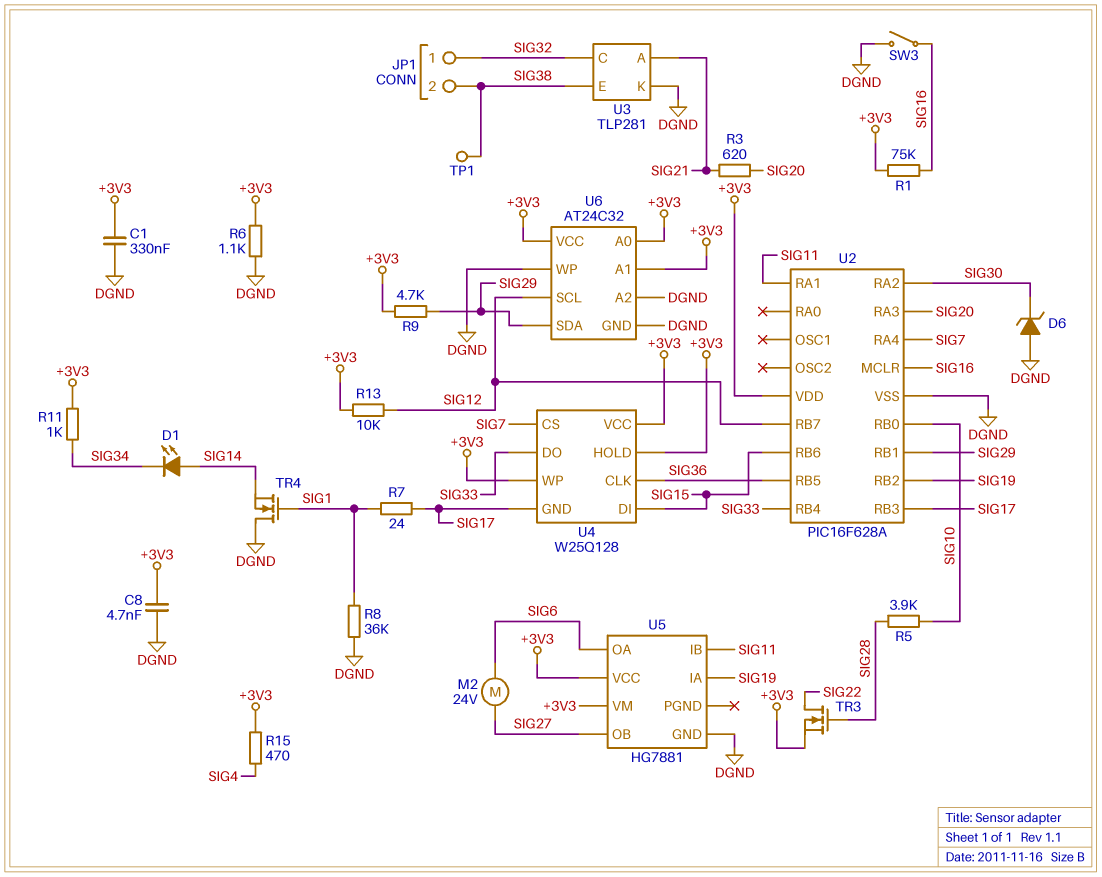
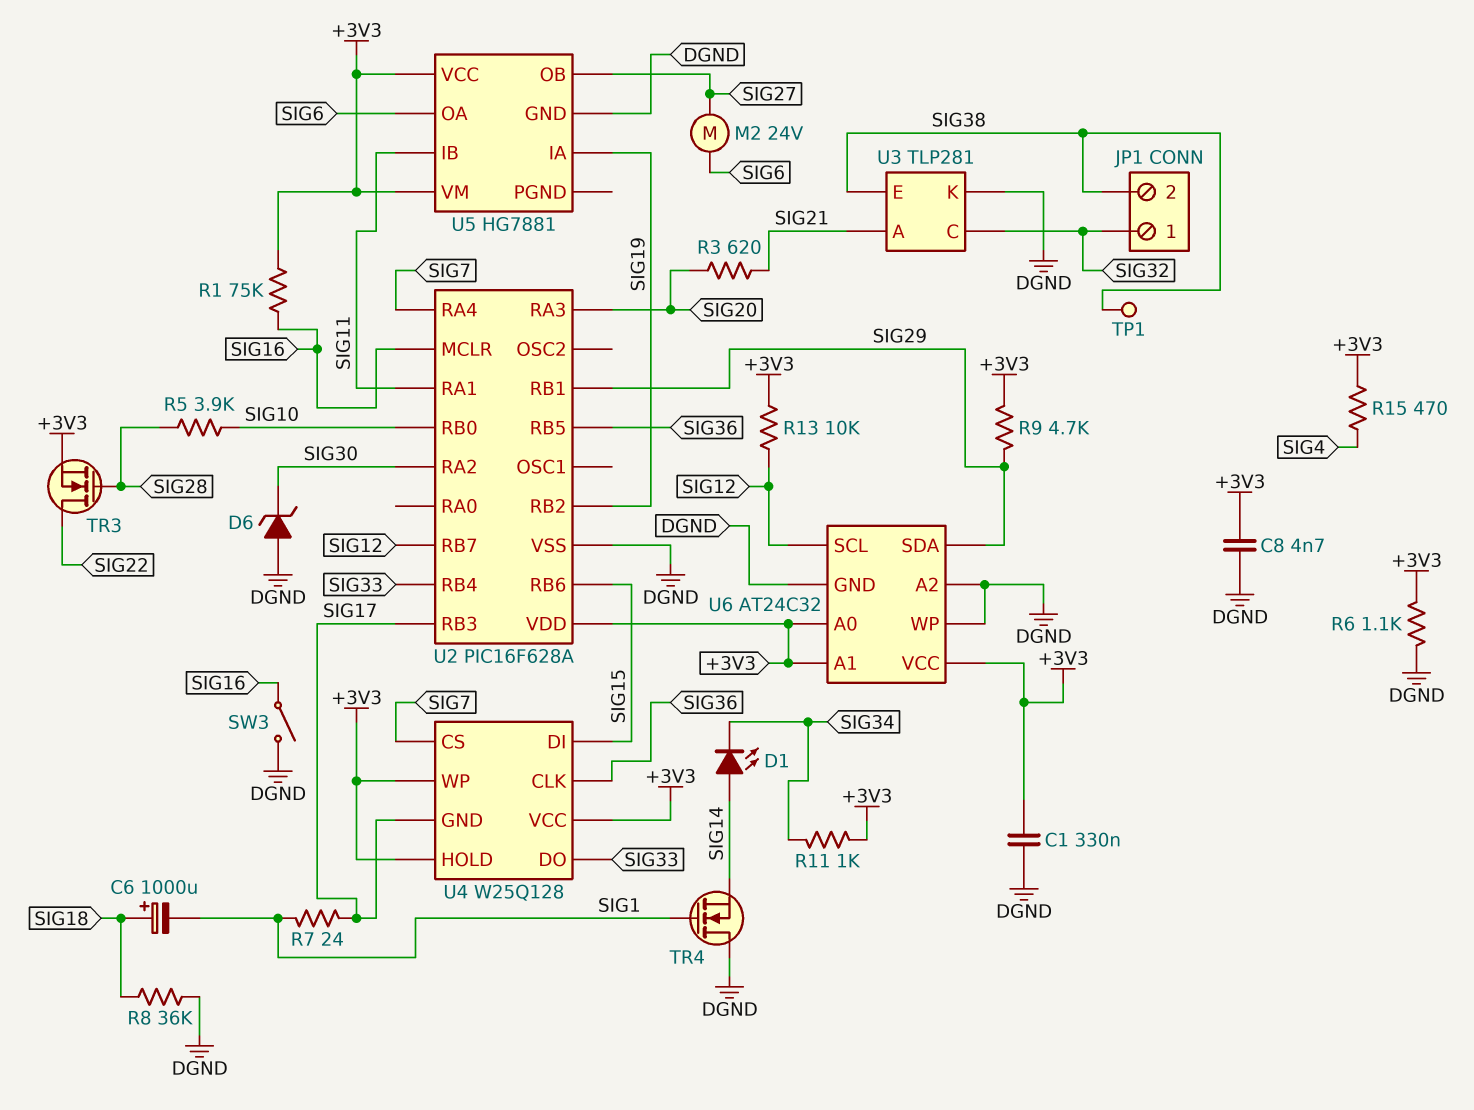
C6: none -> 1000uF (plus SIG18, minus SIG1)
R8: 36k (DGND, SIG1) -> 36k (DGND, SIG18)

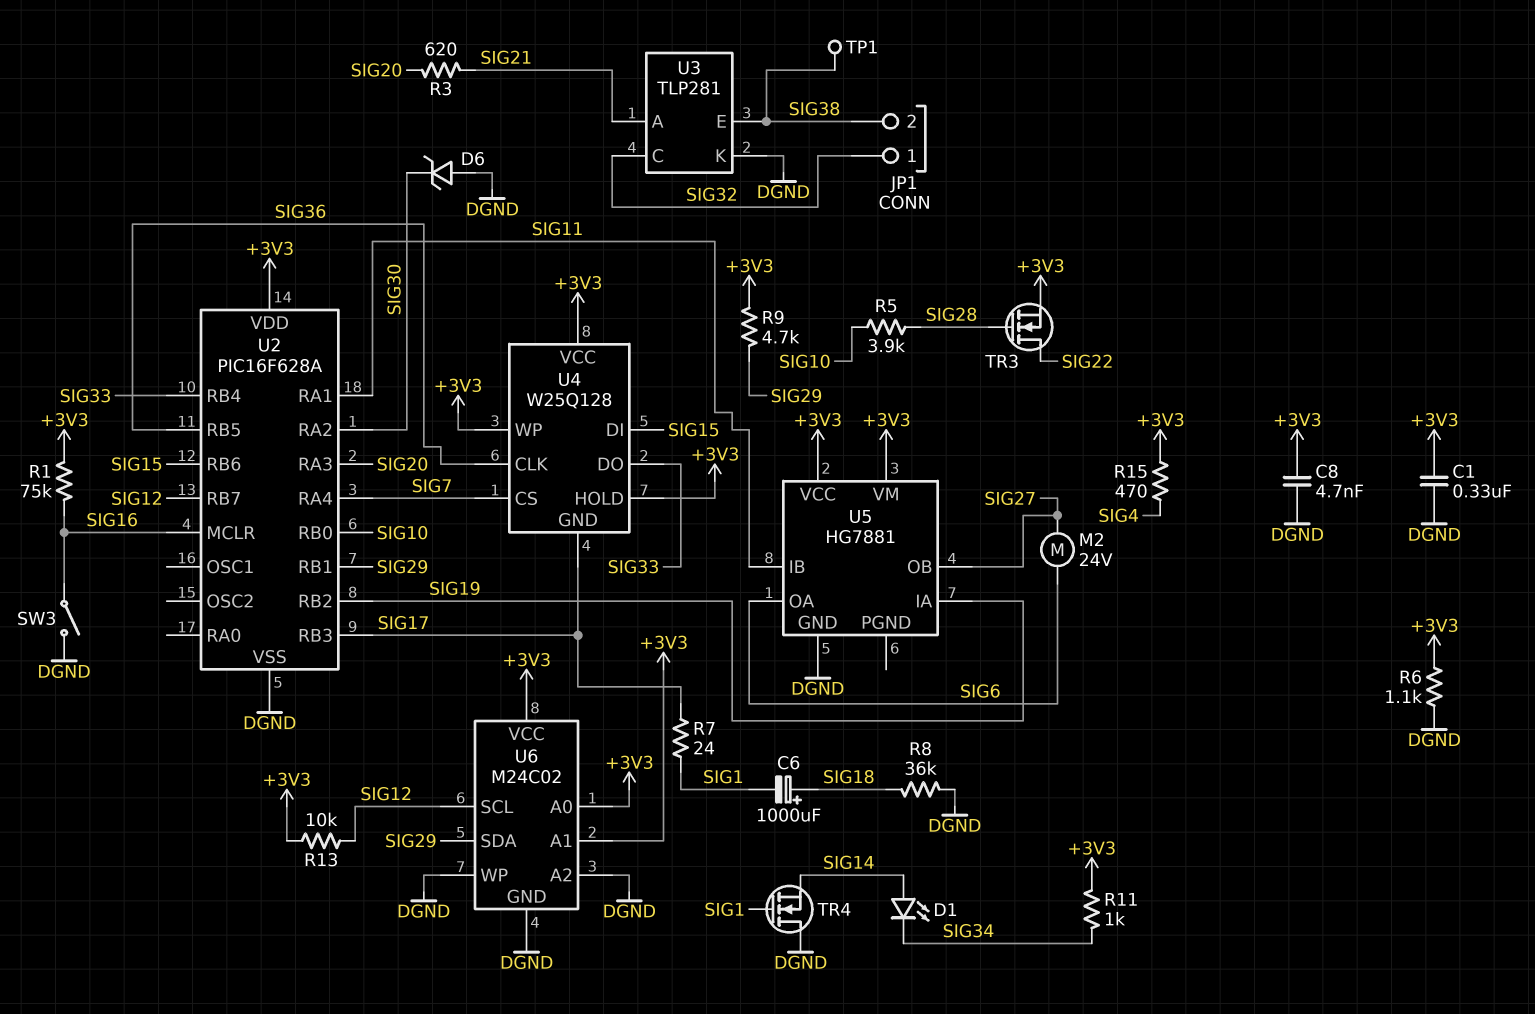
U6: AT24C32 -> M24C02

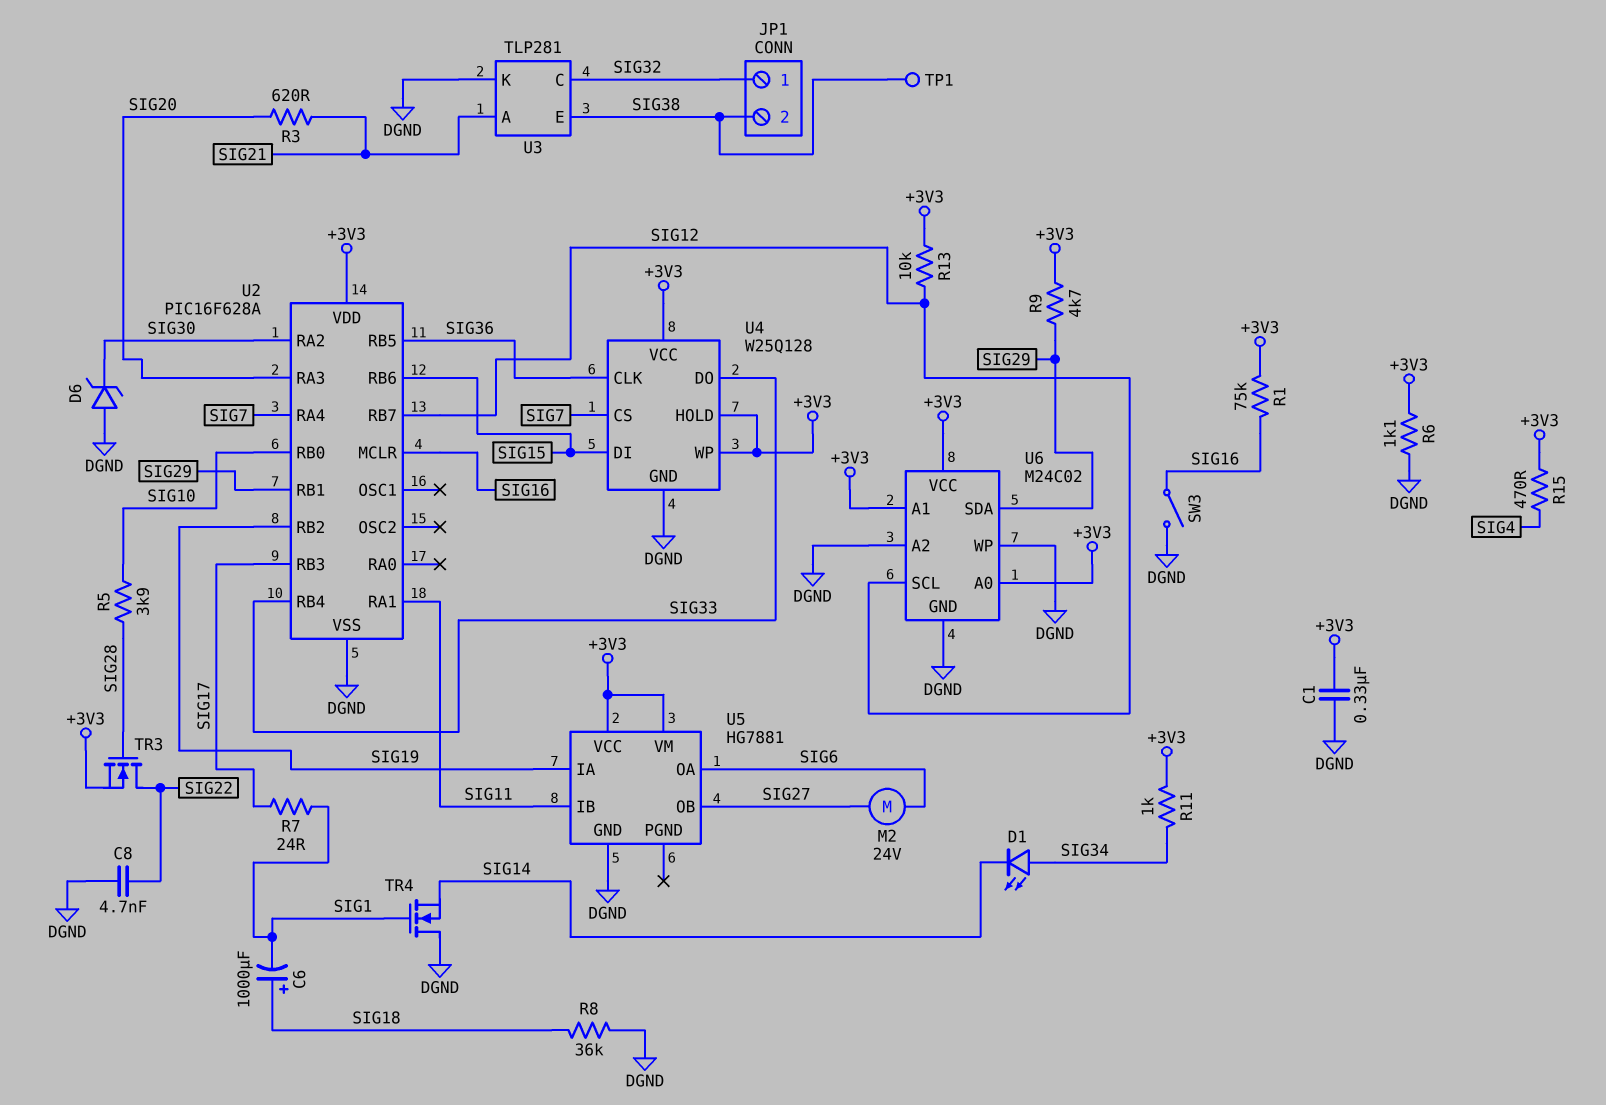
C8: 4.7nF (+3V3, DGND) -> 4.7nF (DGND, SIG22)
D1: LED (A SIG14, K SIG34) -> LED (A SIG34, K SIG14)
U4 pin GND: SIG17 -> DGND

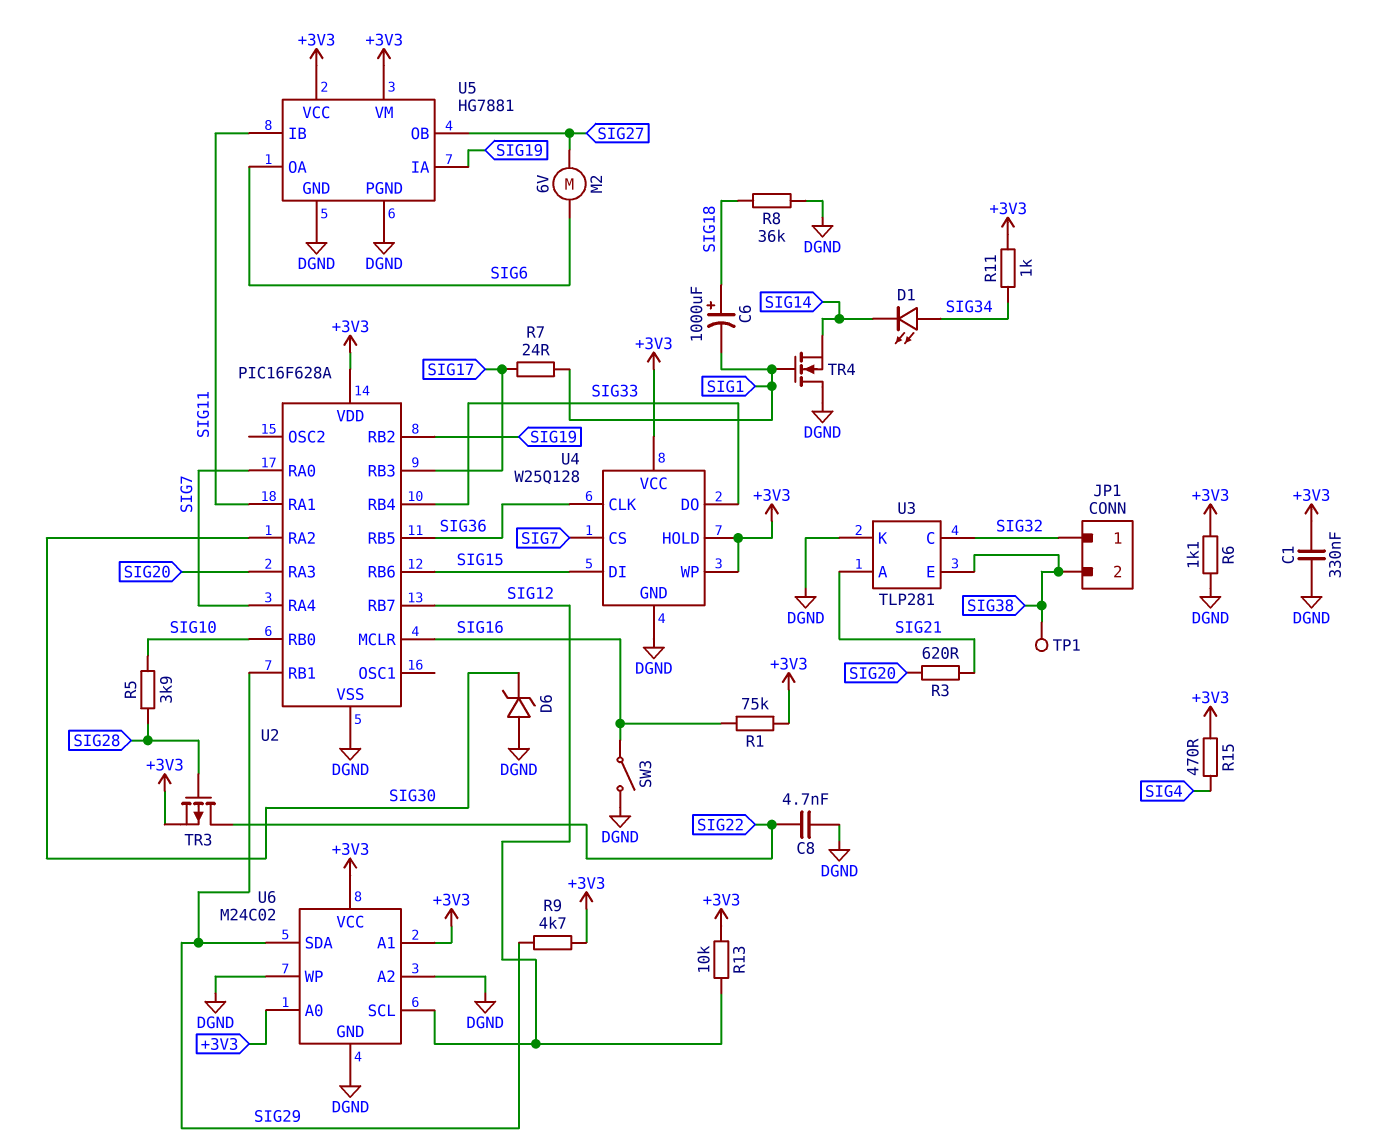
M2: motor 24V (SIG6, SIG27) -> motor 6V (SIG6, SIG27)
TR3: NMOS (G SIG28, D SIG22, S +3V3) -> PMOS (G SIG28, D SIG22, S +3V3)
U2 pin RA0: none -> SIG7
U5 pin PGND: none -> DGND

